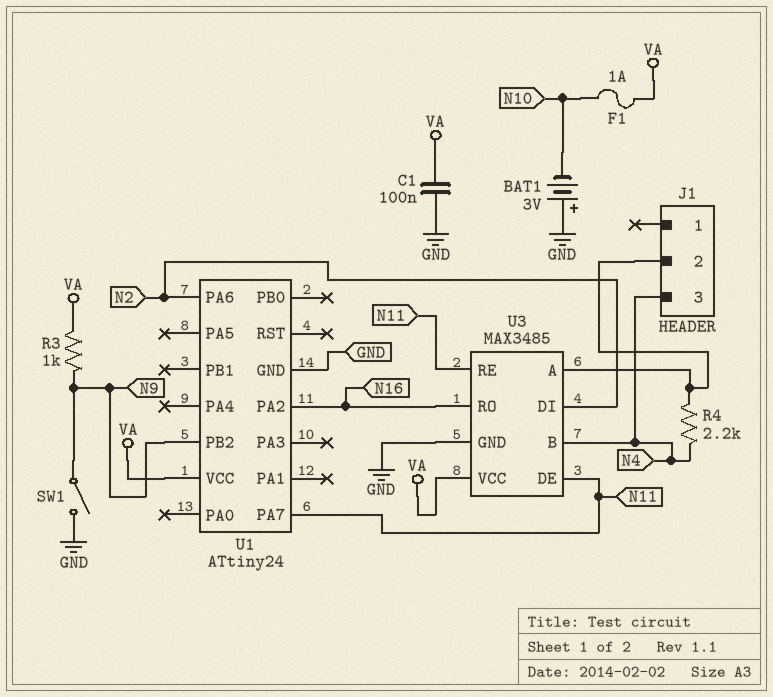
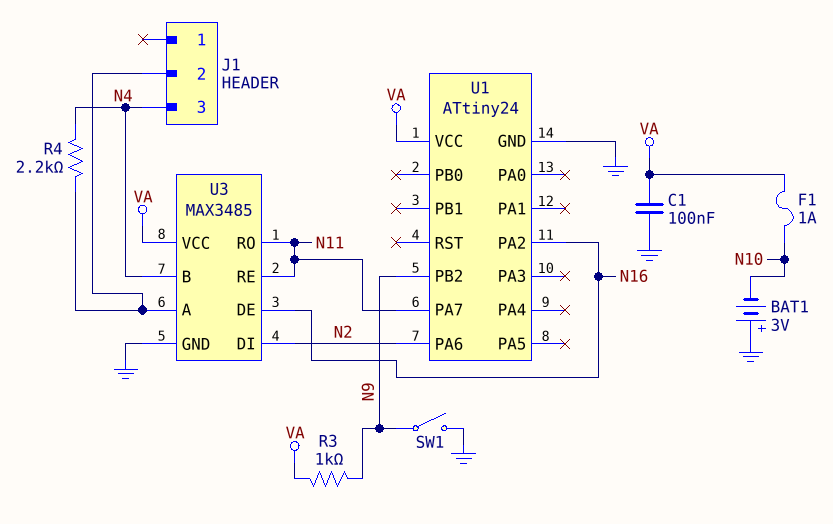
U3 pin DE: N11 -> N16
U3 pin RO: N16 -> N11

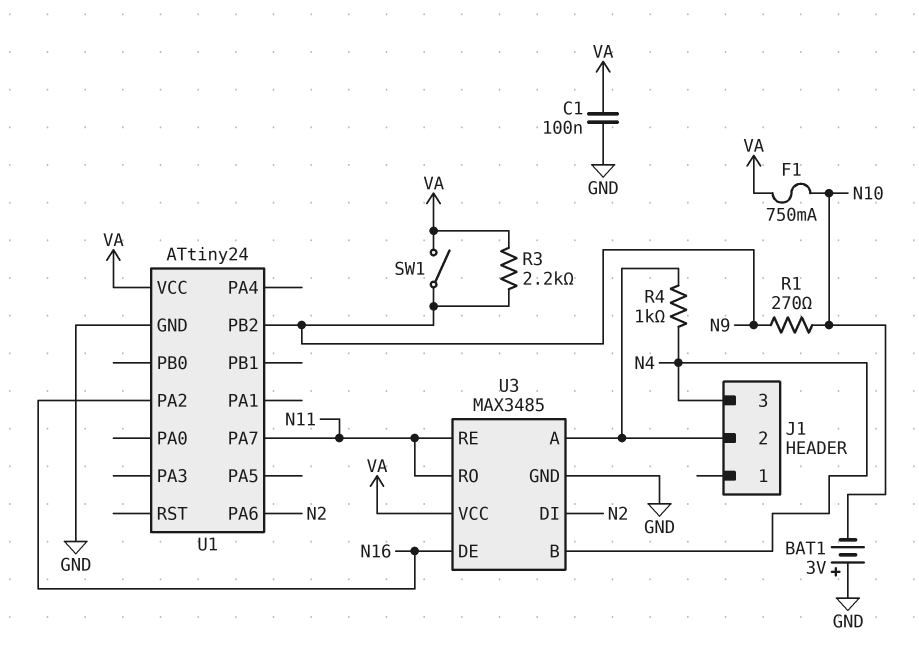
F1: 1A (N10, VA) -> 750mA (N10, VA)
R1: none -> 270 (N9, N10)
R3: 1k (N9, VA) -> 2.2k (N9, VA)
R4: 2.2k (J1/2, N4) -> 1k (J1/2, N4)
SW1: switch (GND, N9) -> switch (N9, VA)

